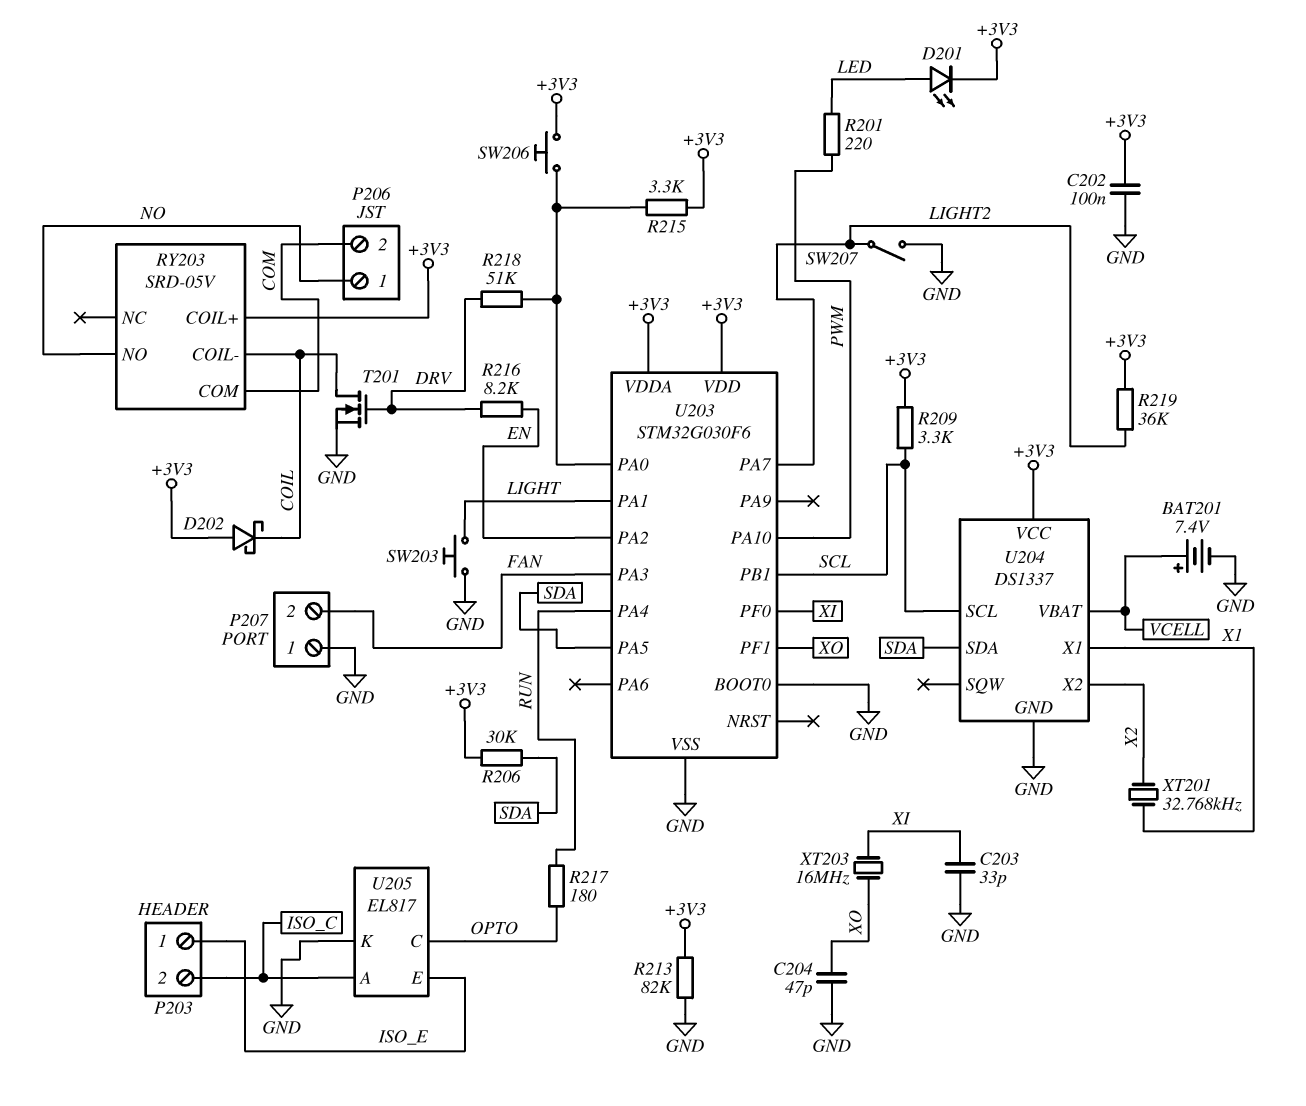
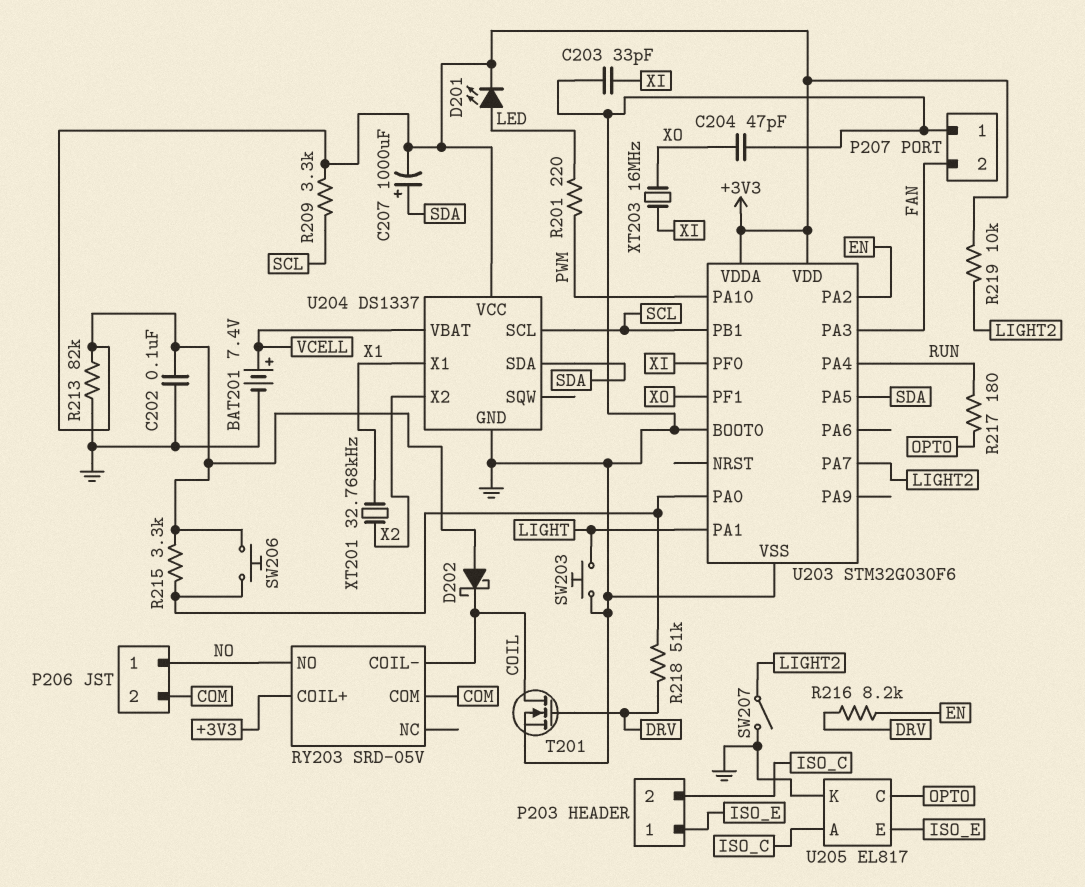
C207: none -> 1000uF (plus SDA, minus +3V3)
R206: 30k (+3V3, SDA) -> none
R219: 36k (+3V3, LIGHT2) -> 10k (+3V3, LIGHT2)

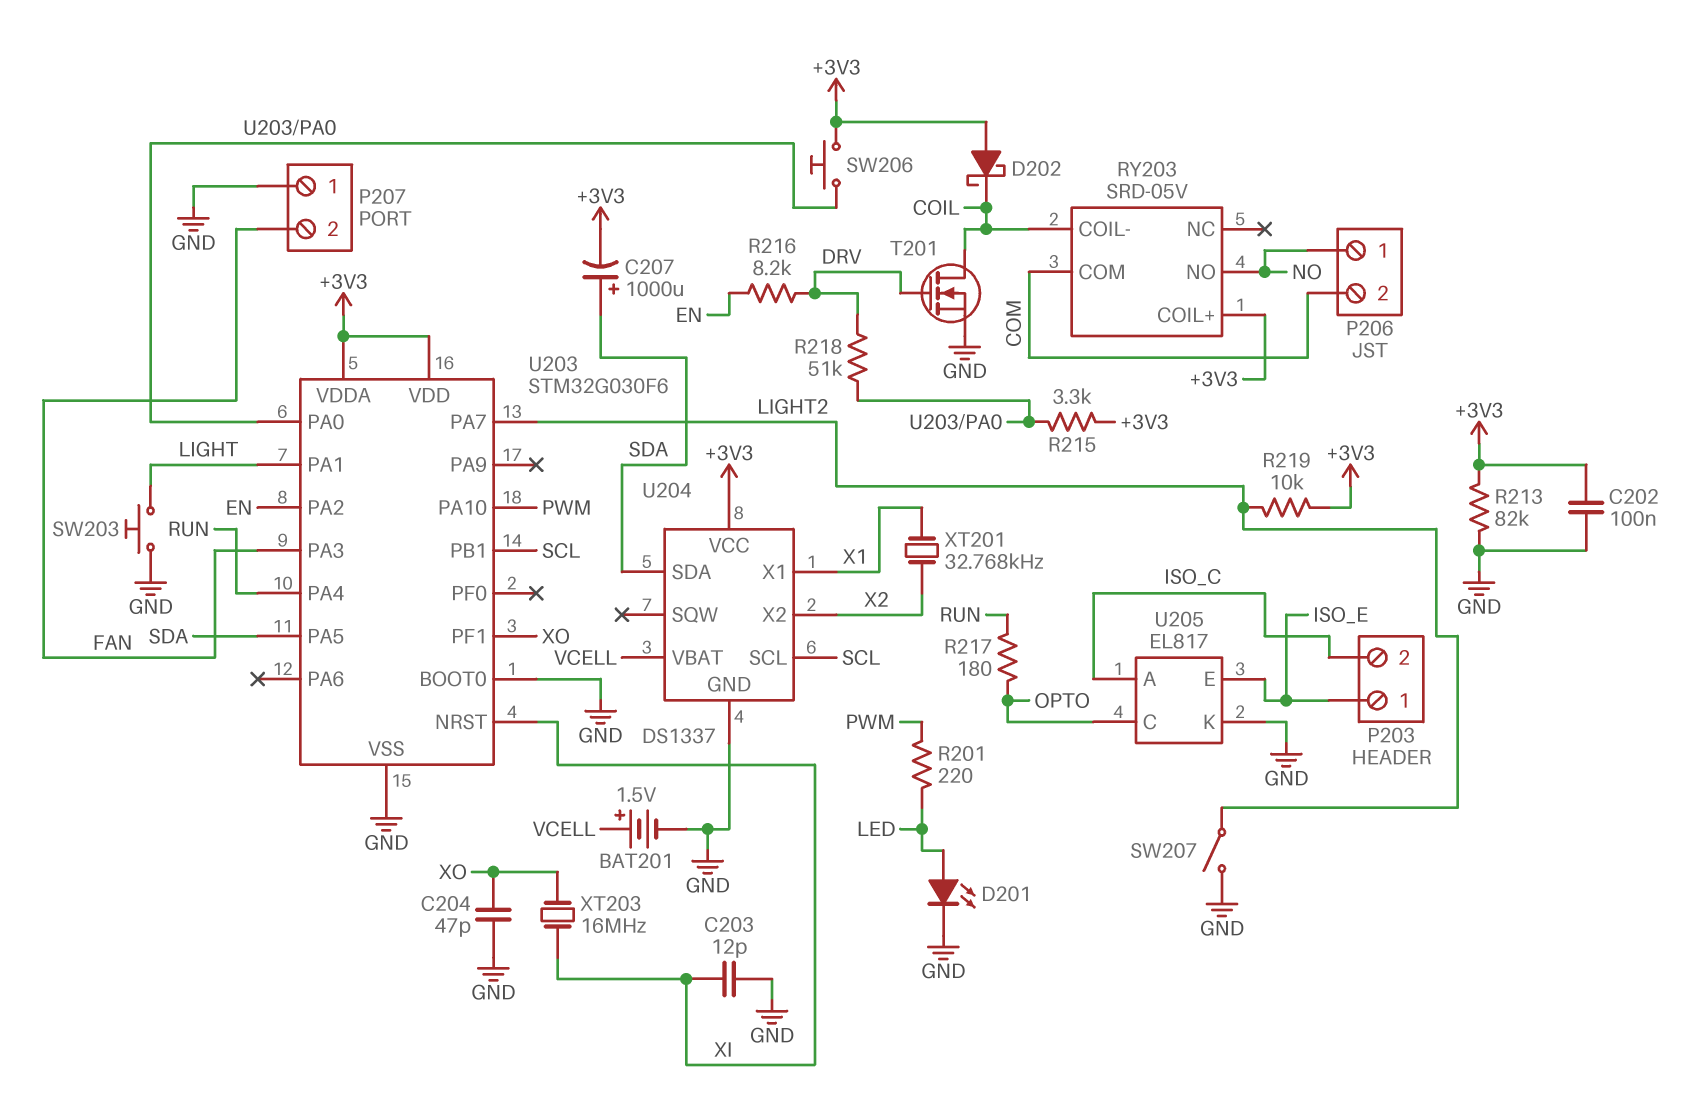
BAT201: 7.4V (plus VCELL, minus GND) -> 1.5V (plus VCELL, minus GND)
C203: 33pF (GND, XI) -> 12pF (GND, XI)
D201: LED (A LED, K +3V3) -> LED (A LED, K GND)
R209: 3.3k (+3V3, SCL) -> none
U203 pin NRST: none -> XI
U203 pin PF0: XI -> none

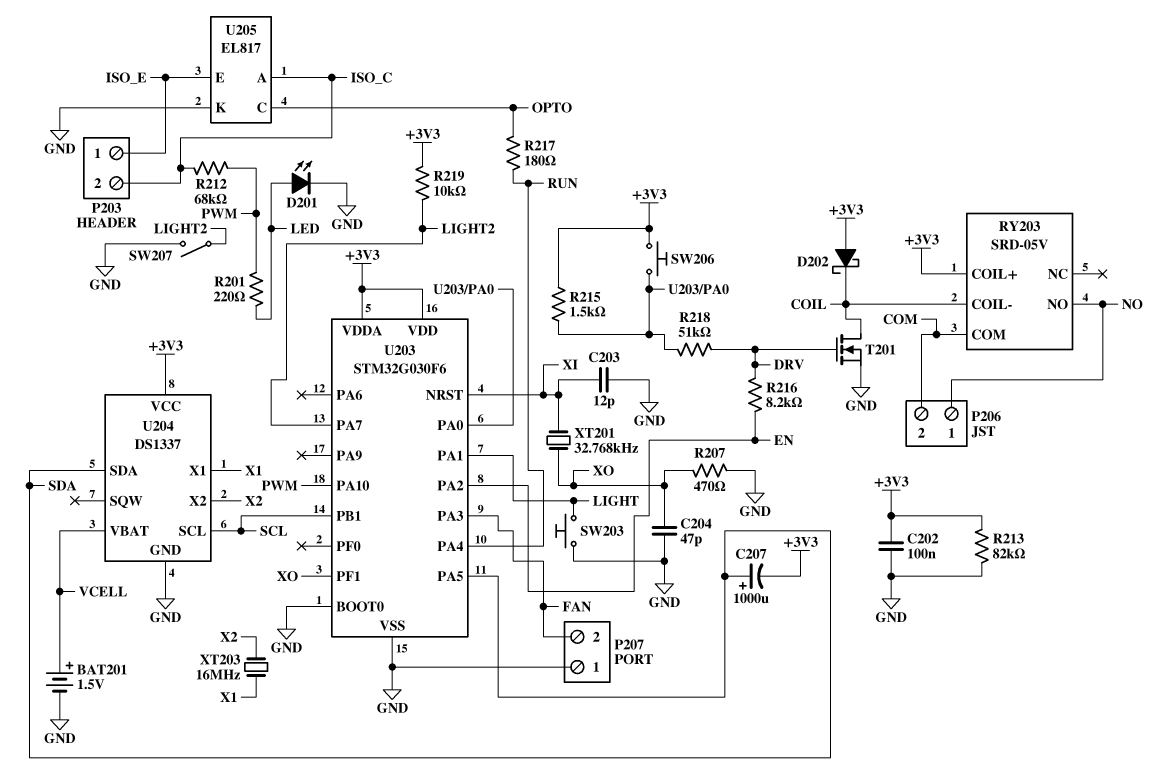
R207: none -> 470 (GND, XO)
R212: none -> 68k (ISO_C, PWM)
R215: 3.3k (+3V3, U203/PA0) -> 1.5k (+3V3, U203/PA0)
XT201: 32.768kHz (X1, X2) -> 32.768kHz (XI, XO)
XT203: 16MHz (XI, XO) -> 16MHz (X1, X2)

